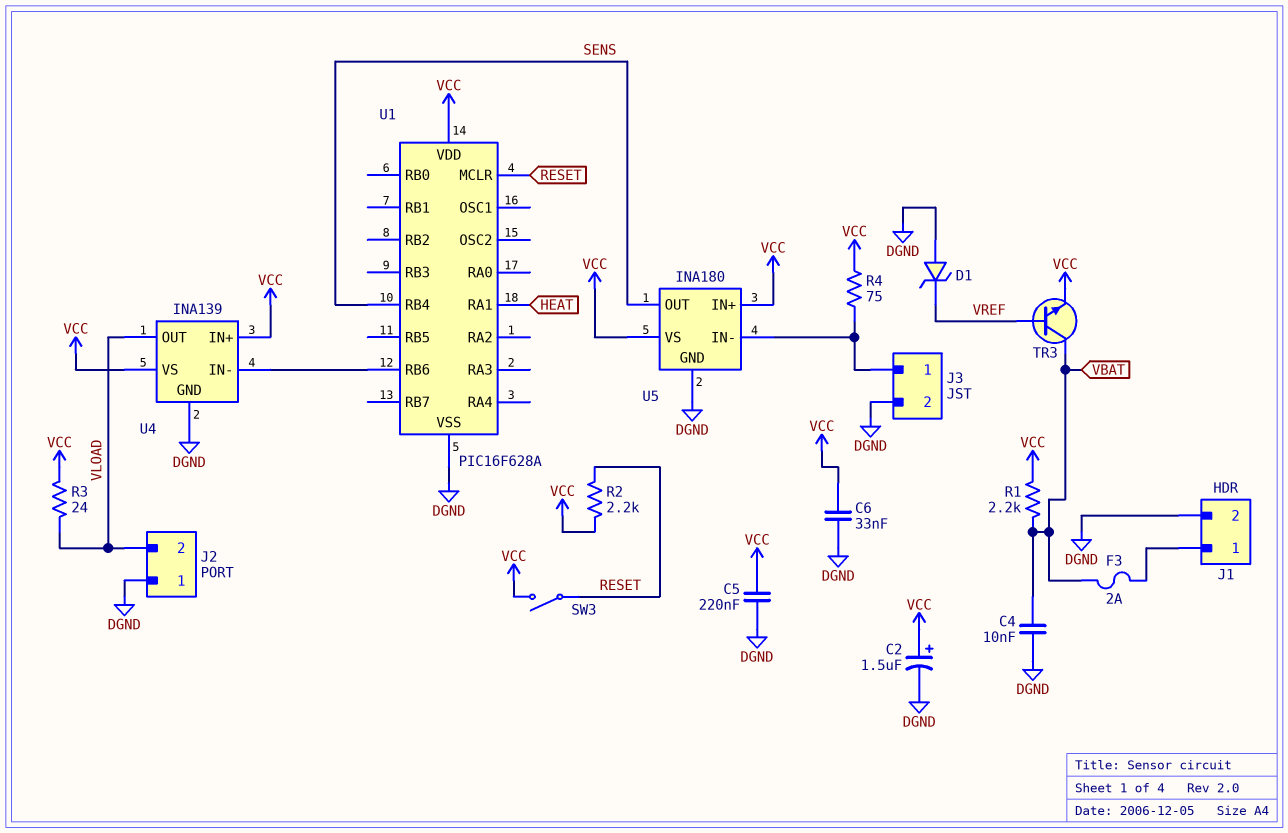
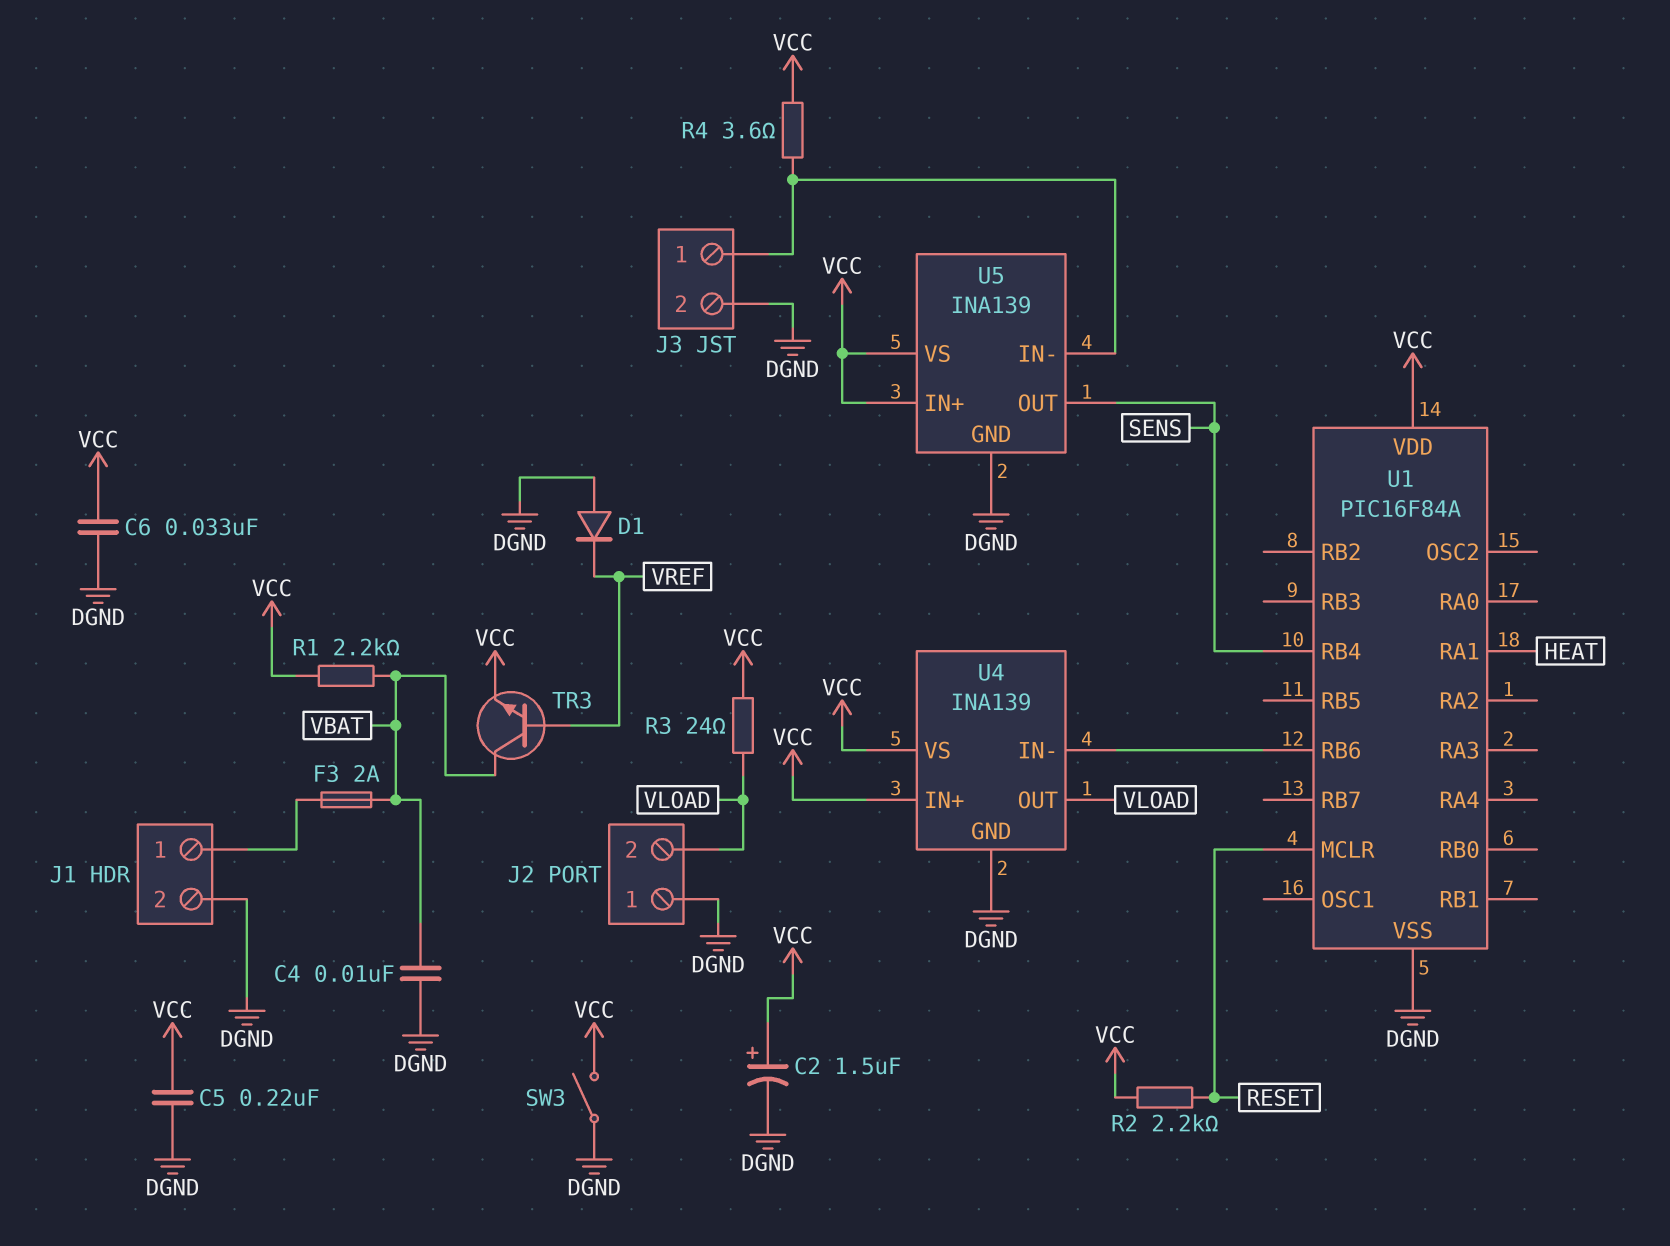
D1: zener (A DGND, K VREF) -> diode (A DGND, K VREF)
R4: 75 (J3/1, VCC) -> 3.6 (J3/1, VCC)
SW3: switch (RESET, VCC) -> switch (DGND, VCC)
U1: PIC16F628A -> PIC16F84A
U5: INA180 -> INA139

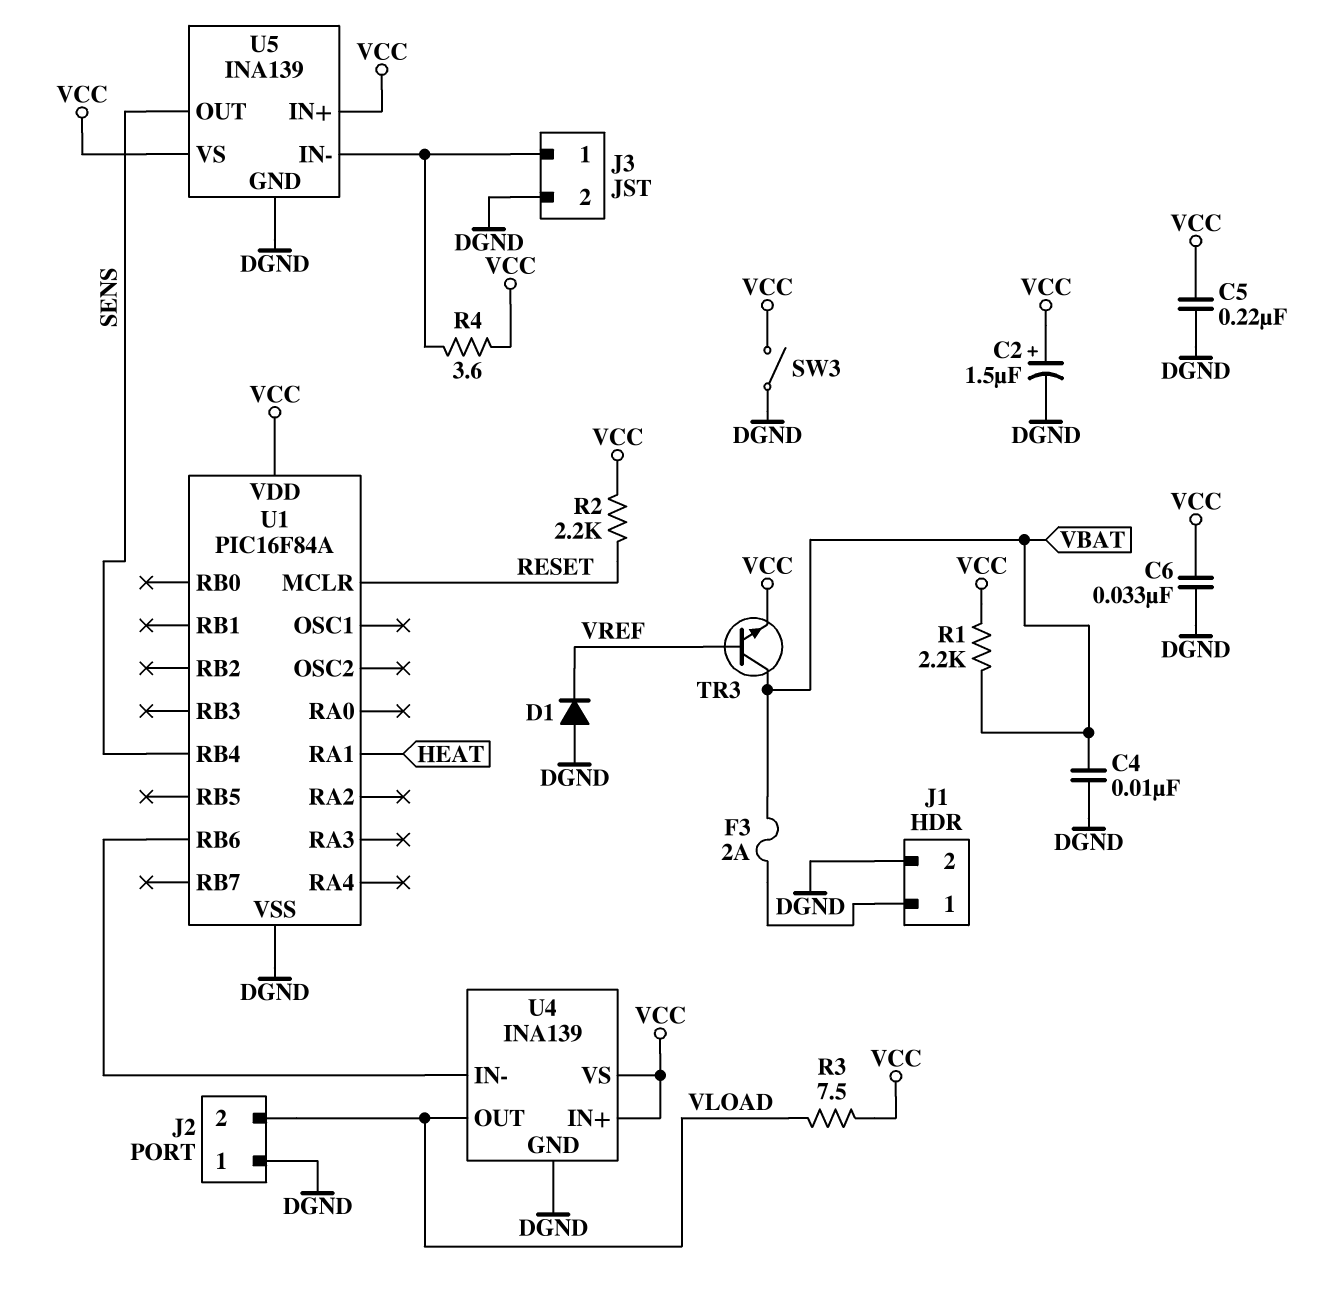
R3: 24 (VCC, VLOAD) -> 7.5 (VCC, VLOAD)

